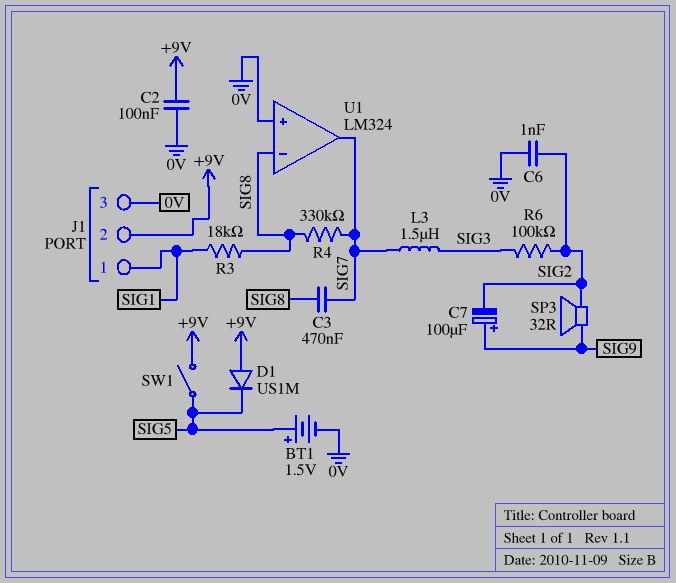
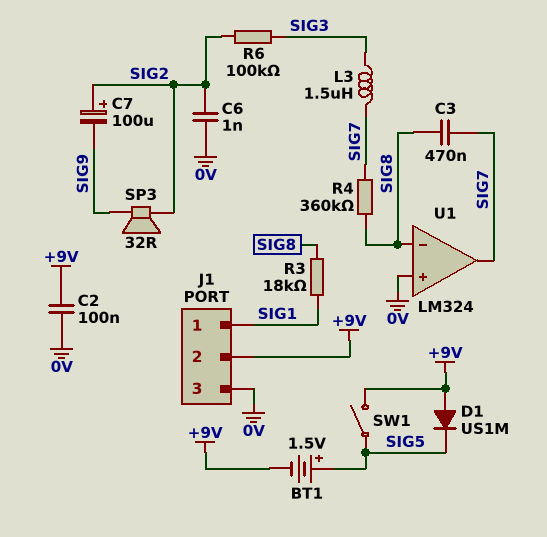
BT1: 1.5V (plus SIG5, minus 0V) -> 1.5V (plus SIG5, minus +9V)
C7: 100uF (plus SIG9, minus SIG2) -> 100uF (plus SIG2, minus SIG9)
R4: 330k (SIG7, SIG8) -> 360k (SIG7, SIG8)

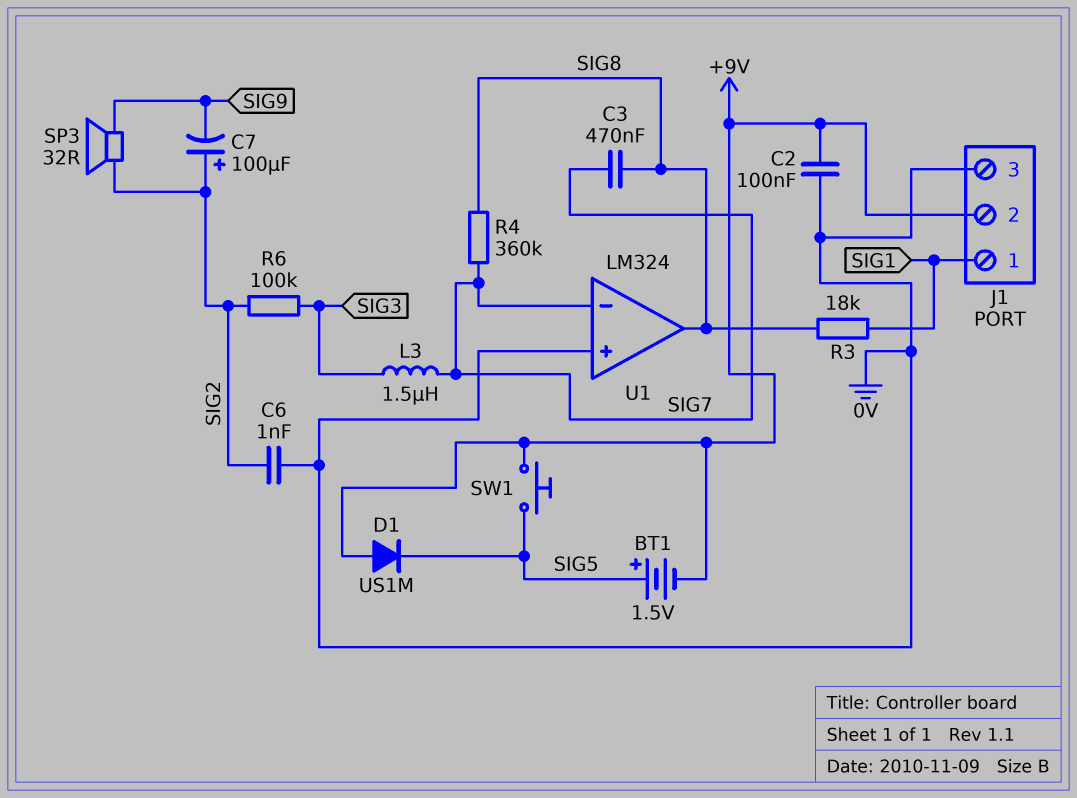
SW1: switch (+9V, SIG5) -> button (+9V, SIG5)
U1 pin in-: SIG8 -> SIG7
U1 pin out: SIG7 -> SIG8

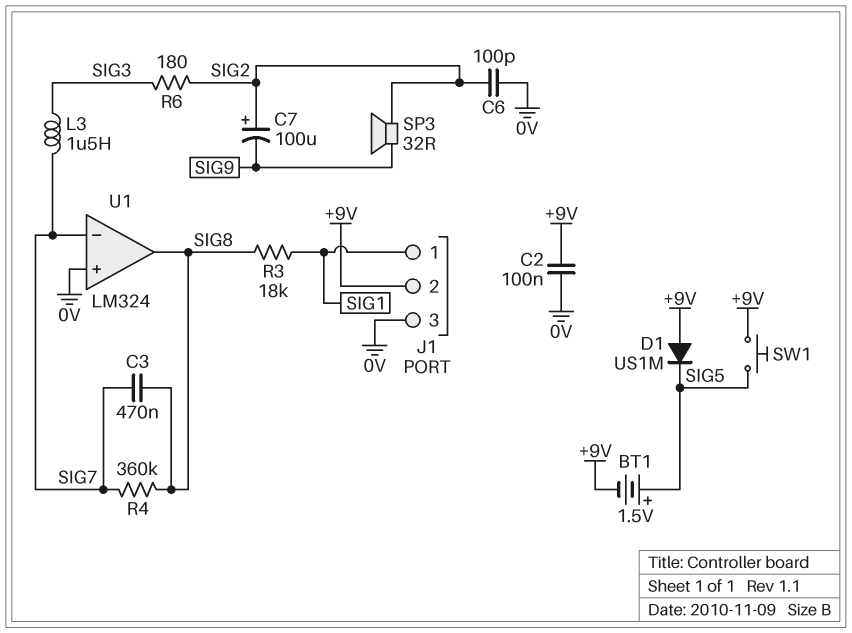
C6: 1nF (0V, SIG2) -> 100pF (0V, SIG2)
R6: 100k (SIG2, SIG3) -> 180 (SIG2, SIG3)

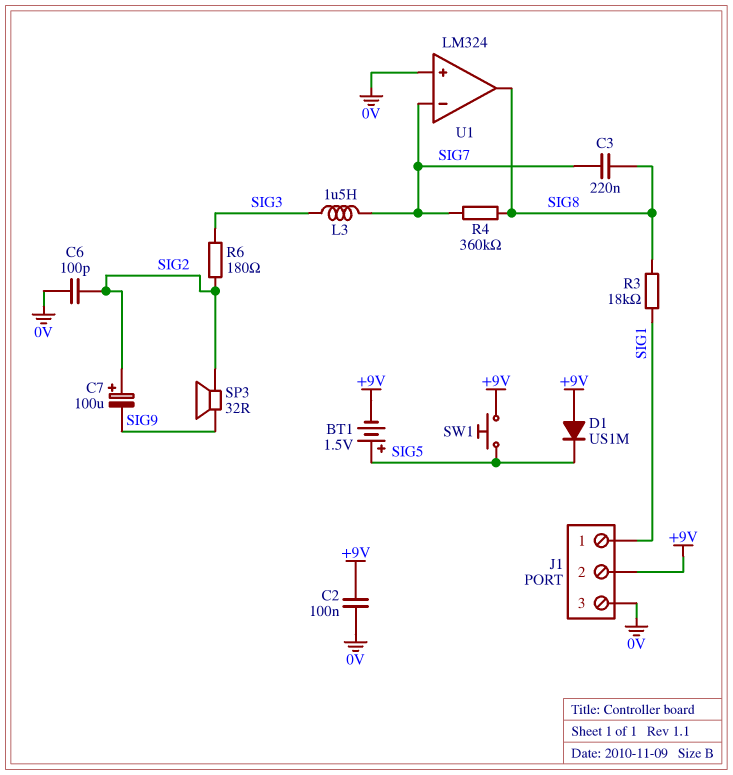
C3: 470nF (SIG7, SIG8) -> 220nF (SIG7, SIG8)

